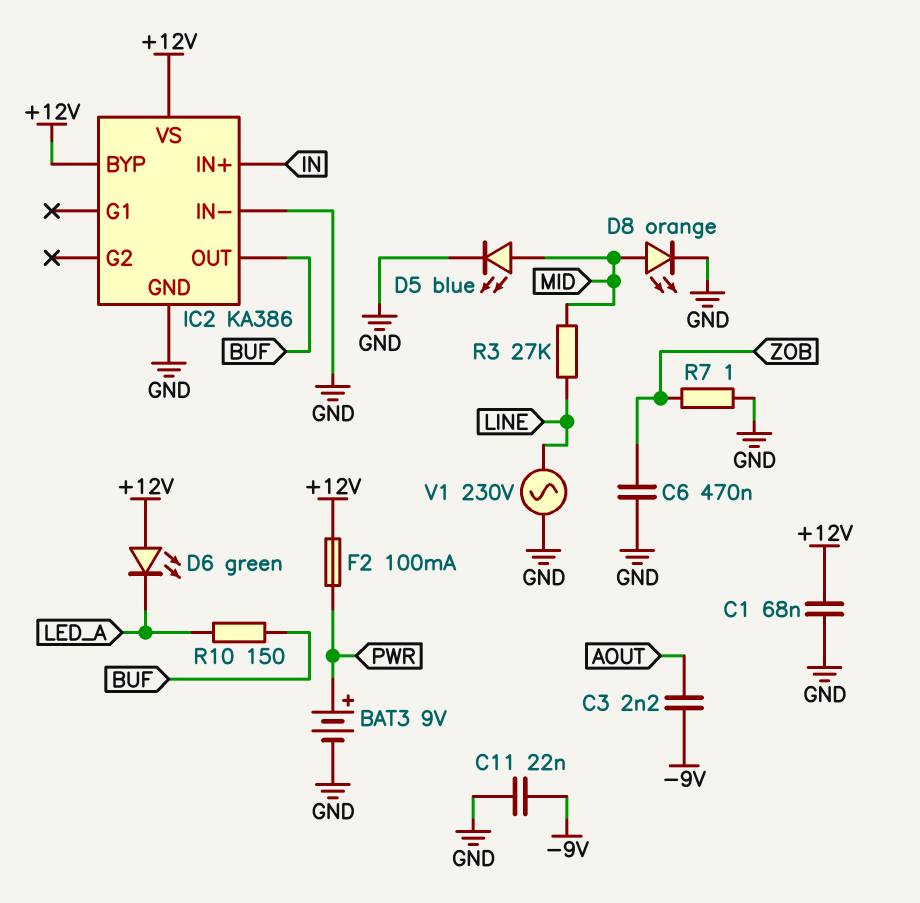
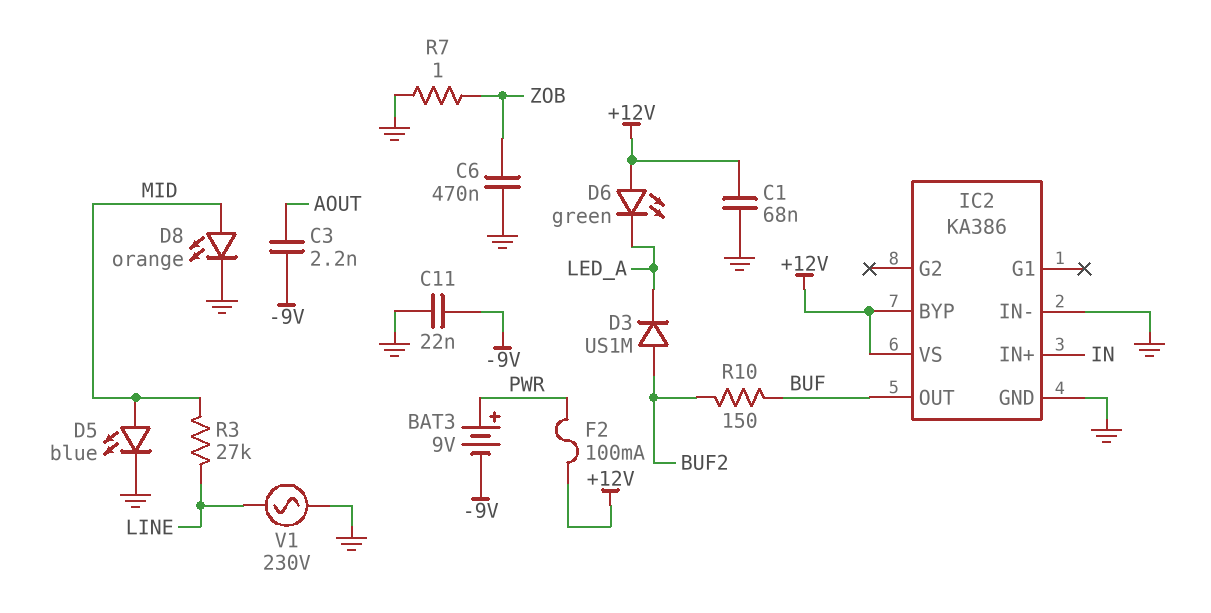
BAT3: 9V (plus PWR, minus GND) -> 9V (plus PWR, minus -9V)
D3: none -> diode US1M (A BUF2, K LED_A)
R10: 150 (BUF, LED_A) -> 150 (BUF, BUF2)

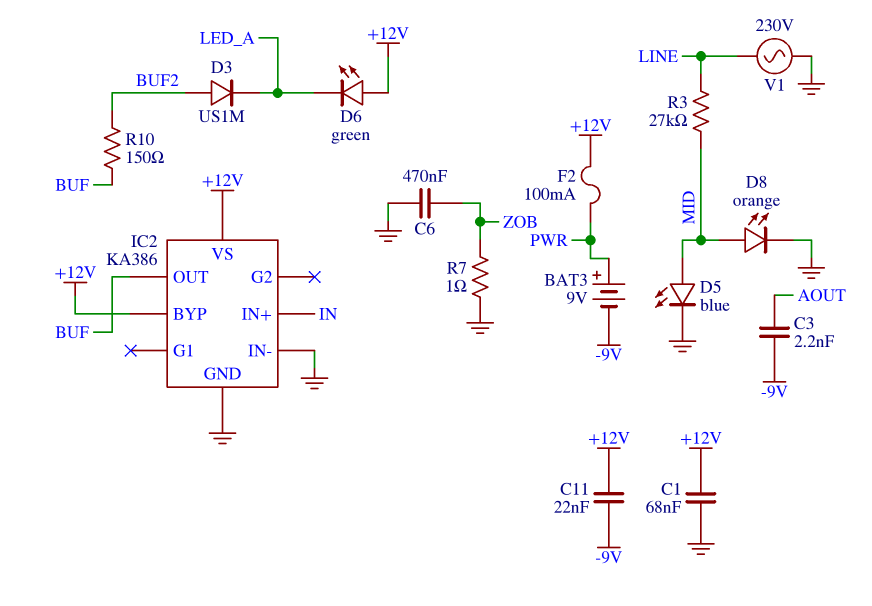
C11: 22nF (-9V, GND) -> 22nF (+12V, -9V)

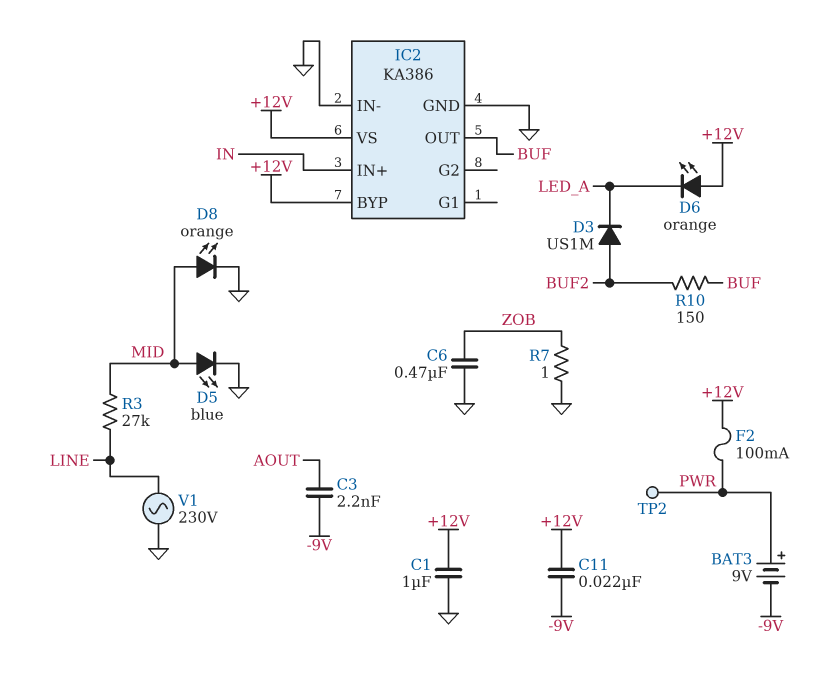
C1: 68nF (+12V, GND) -> 1uF (+12V, GND)
D6: LED green (A +12V, K LED_A) -> LED orange (A +12V, K LED_A)
TP2: none -> test point (PWR)

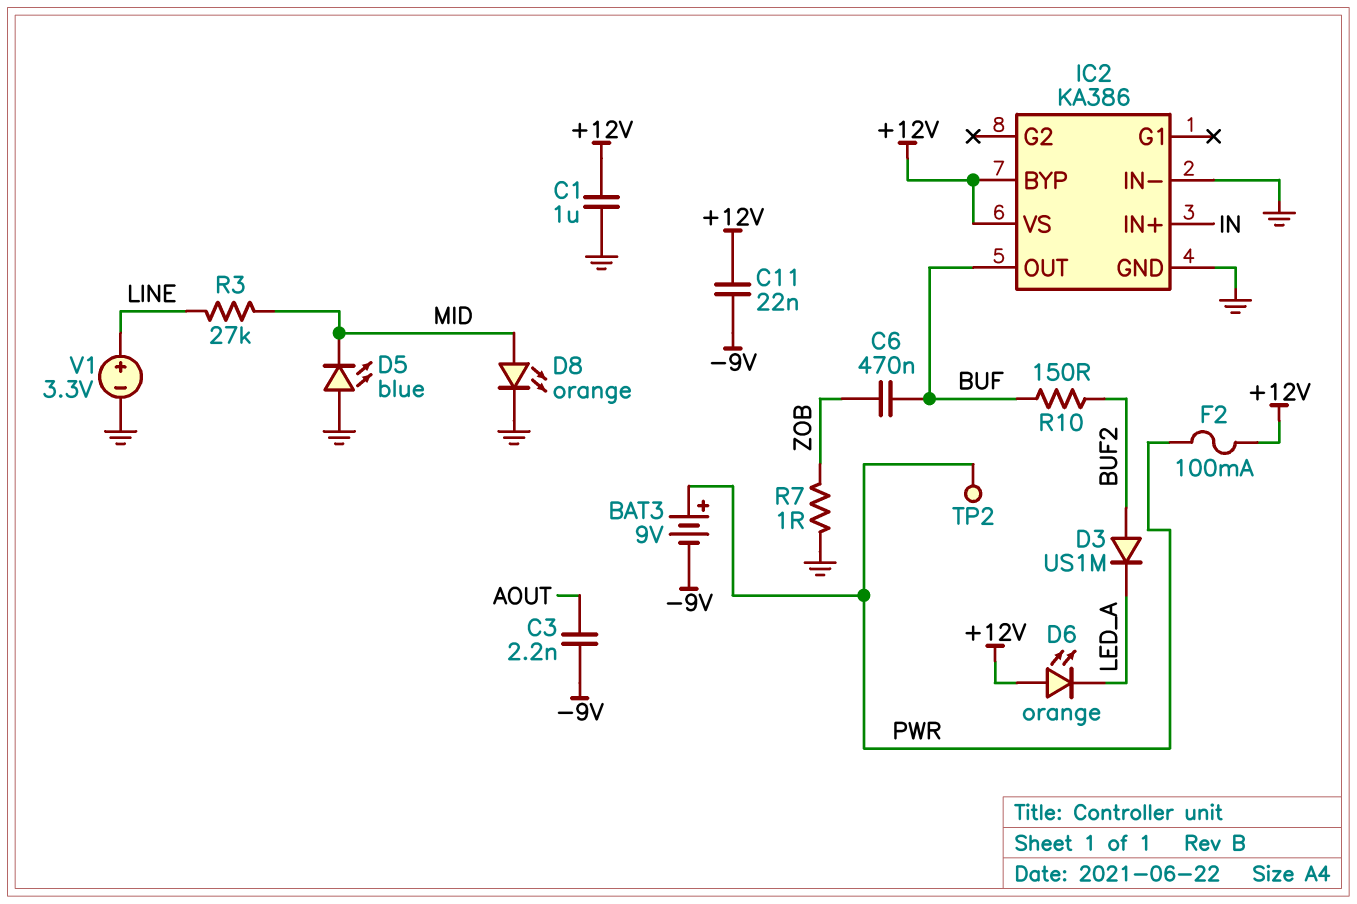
C6: 470nF (GND, ZOB) -> 470nF (BUF, ZOB)
D5: LED blue (A MID, K GND) -> LED blue (A GND, K MID)
V1: AC 230V (GND, LINE) -> 3.3V (plus LINE, minus GND)

